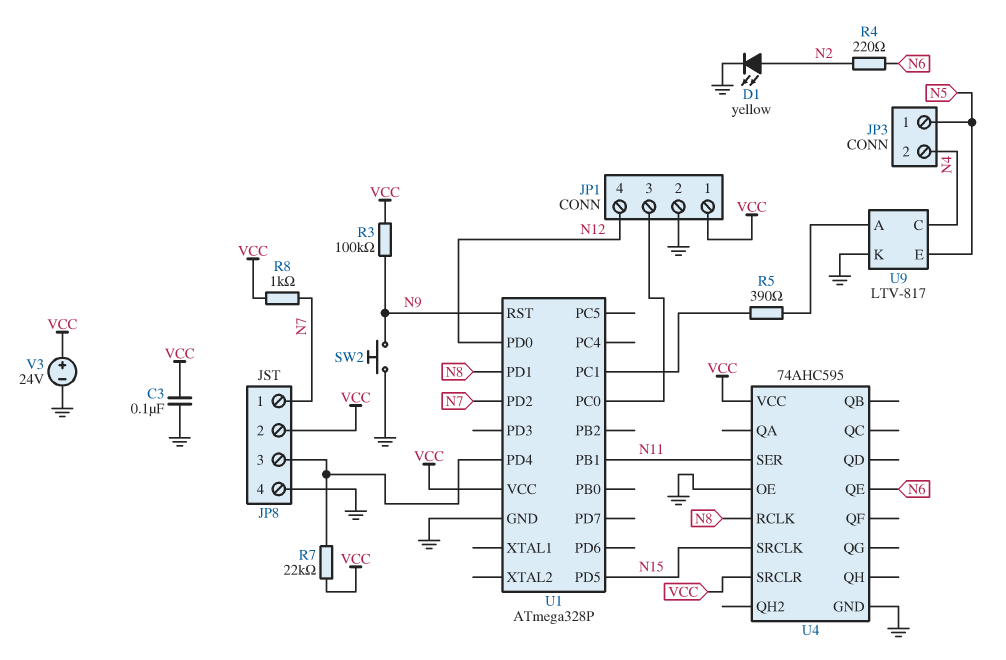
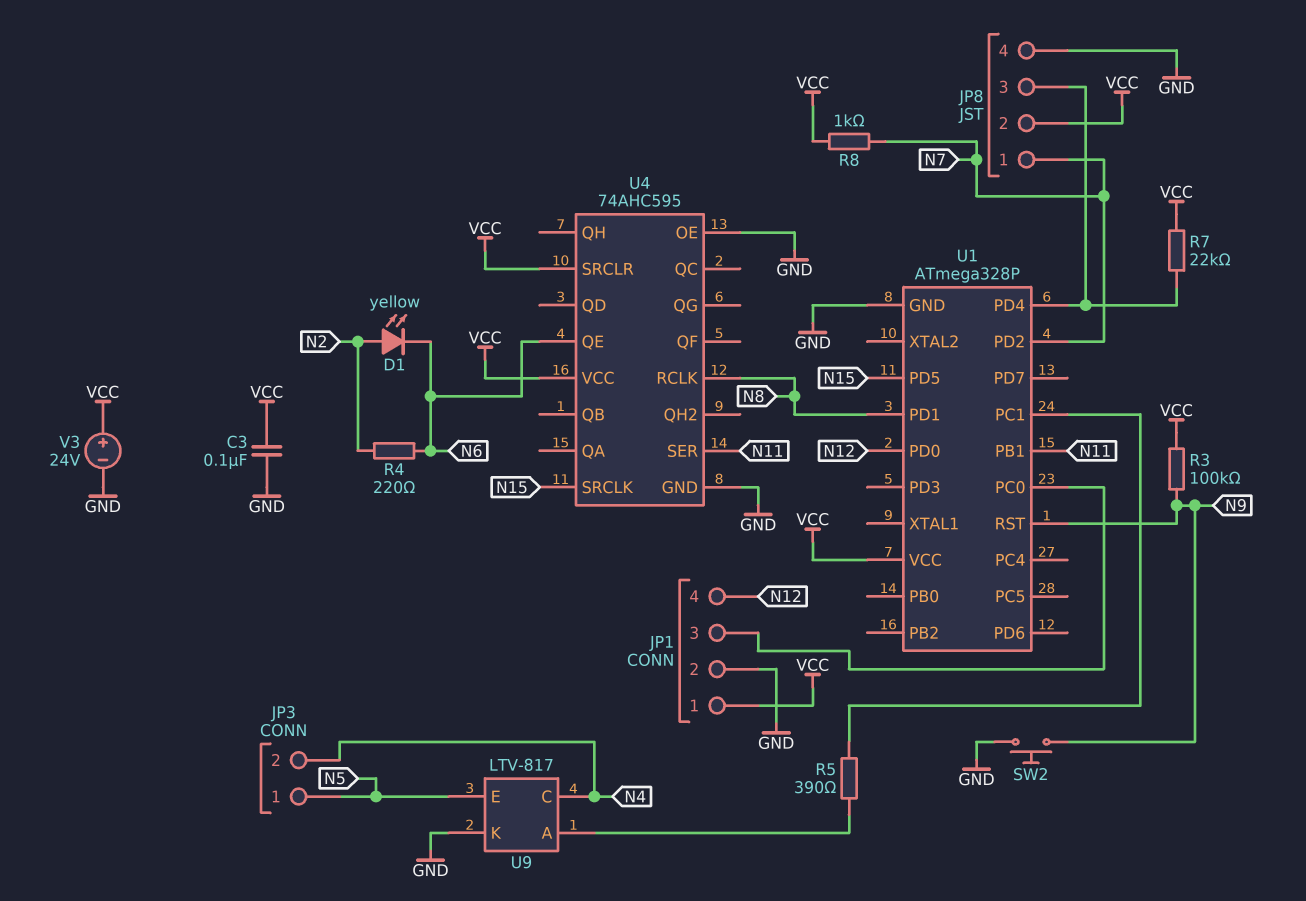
D1: LED yellow (A N2, K GND) -> LED yellow (A N2, K N6)

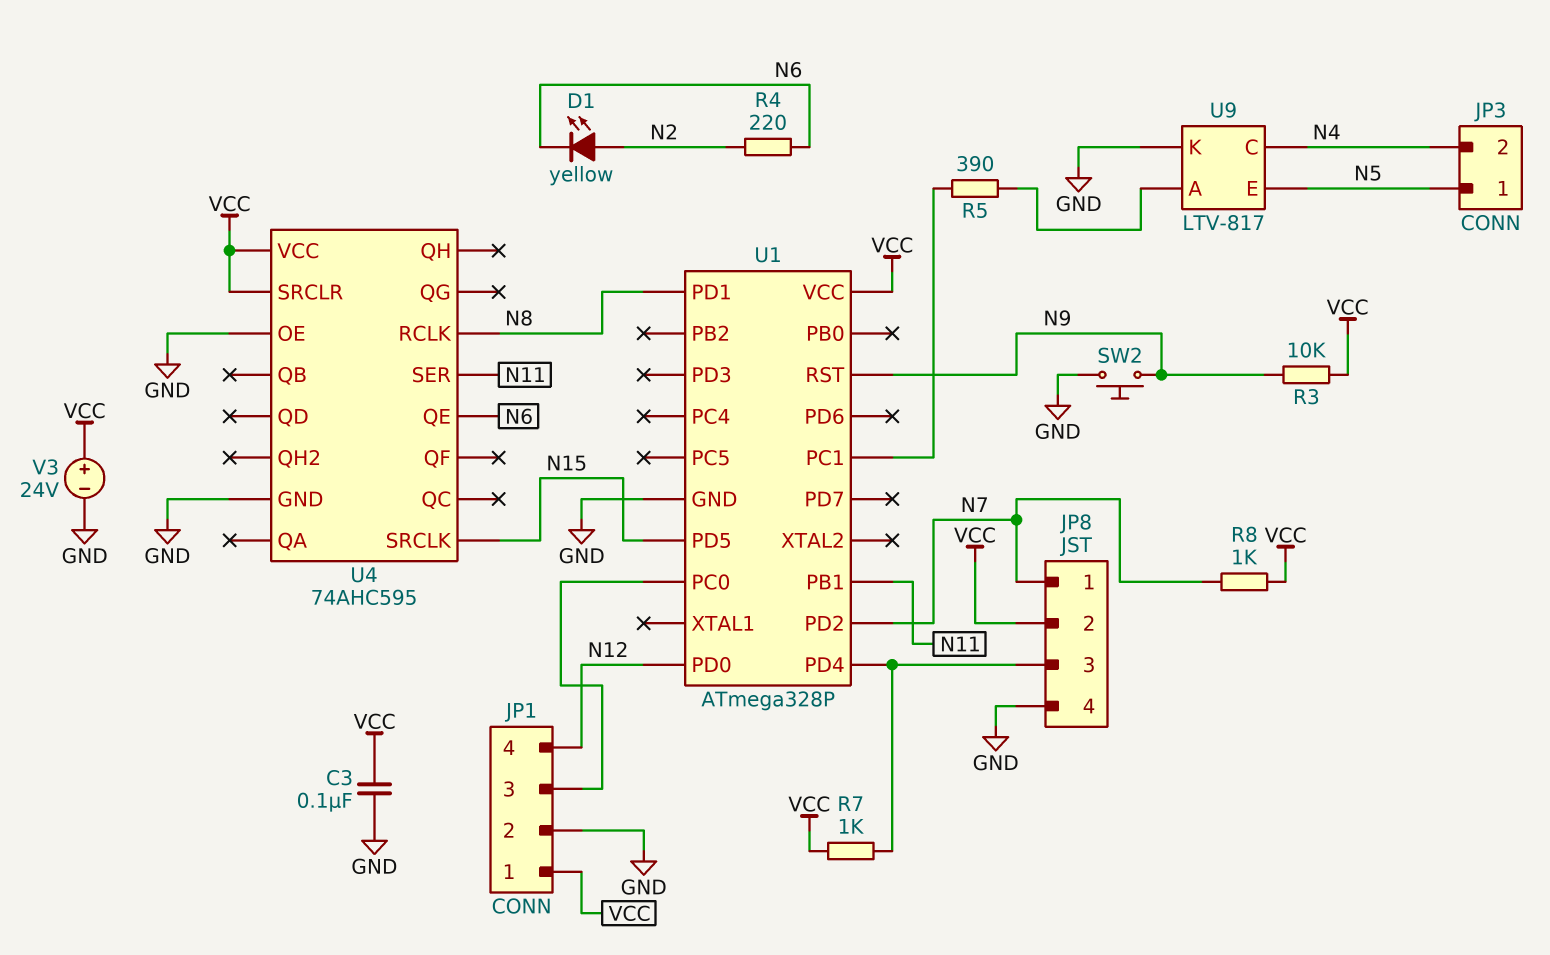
R3: 100k (N9, VCC) -> 10k (N9, VCC)
R7: 22k (JP8/3, VCC) -> 1k (JP8/3, VCC)

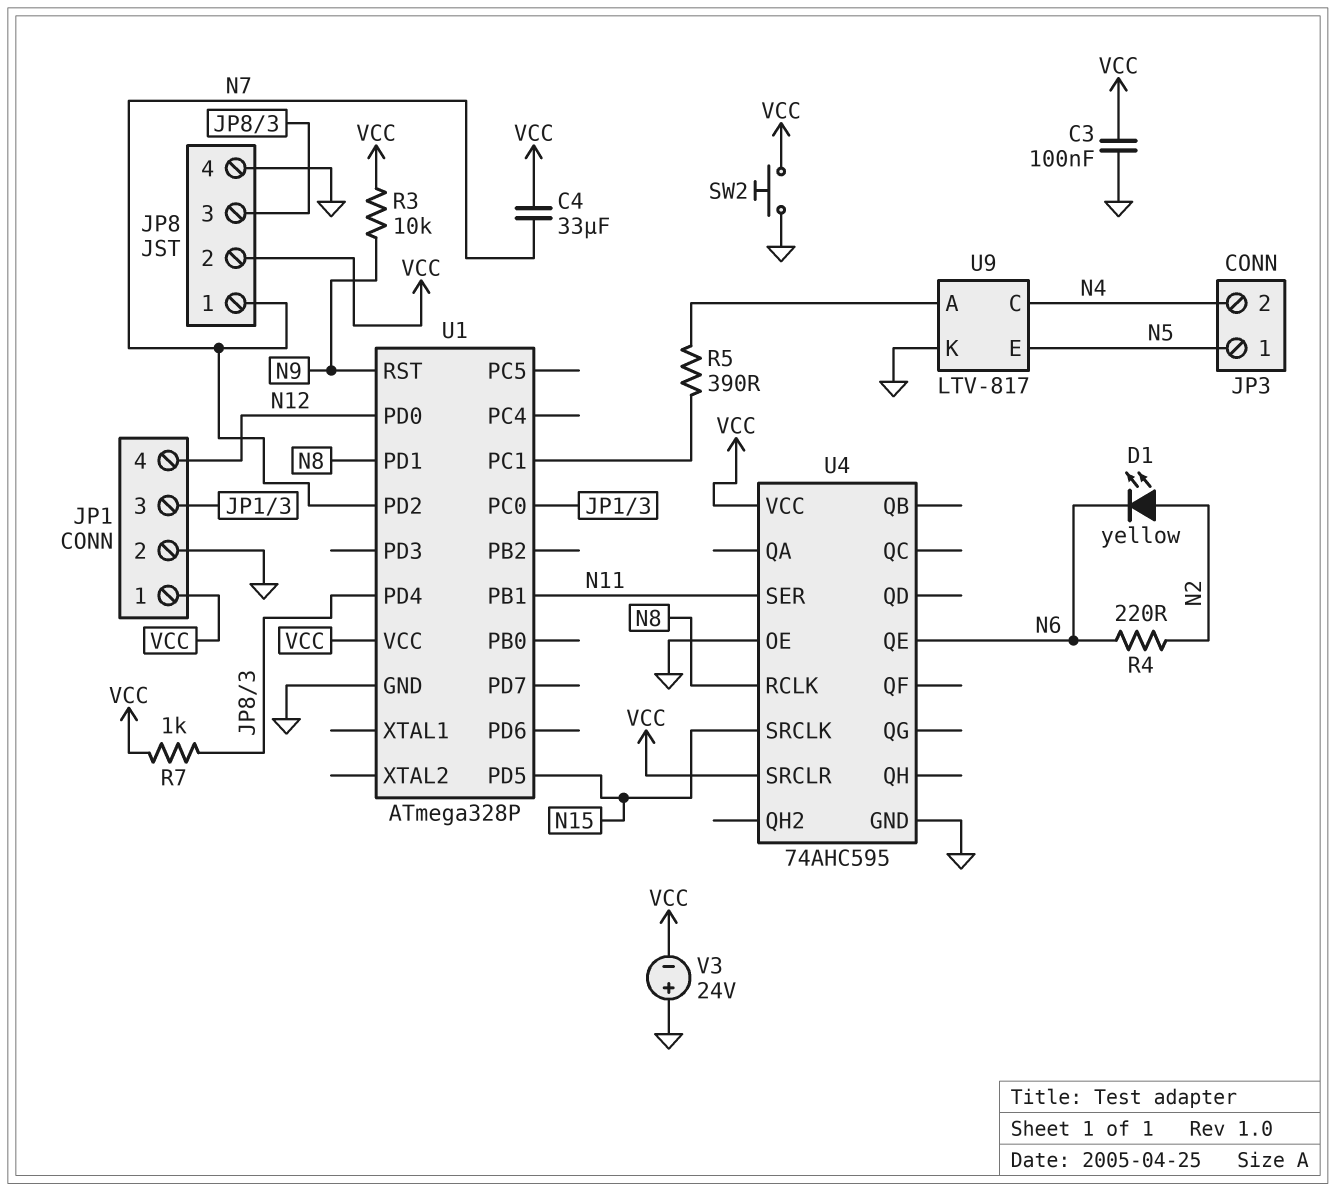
C4: none -> 33uF (N7, VCC)
R8: 1k (N7, VCC) -> none
SW2: button (GND, N9) -> button (GND, VCC)
V3: 24V (plus VCC, minus GND) -> 24V (plus GND, minus VCC)

